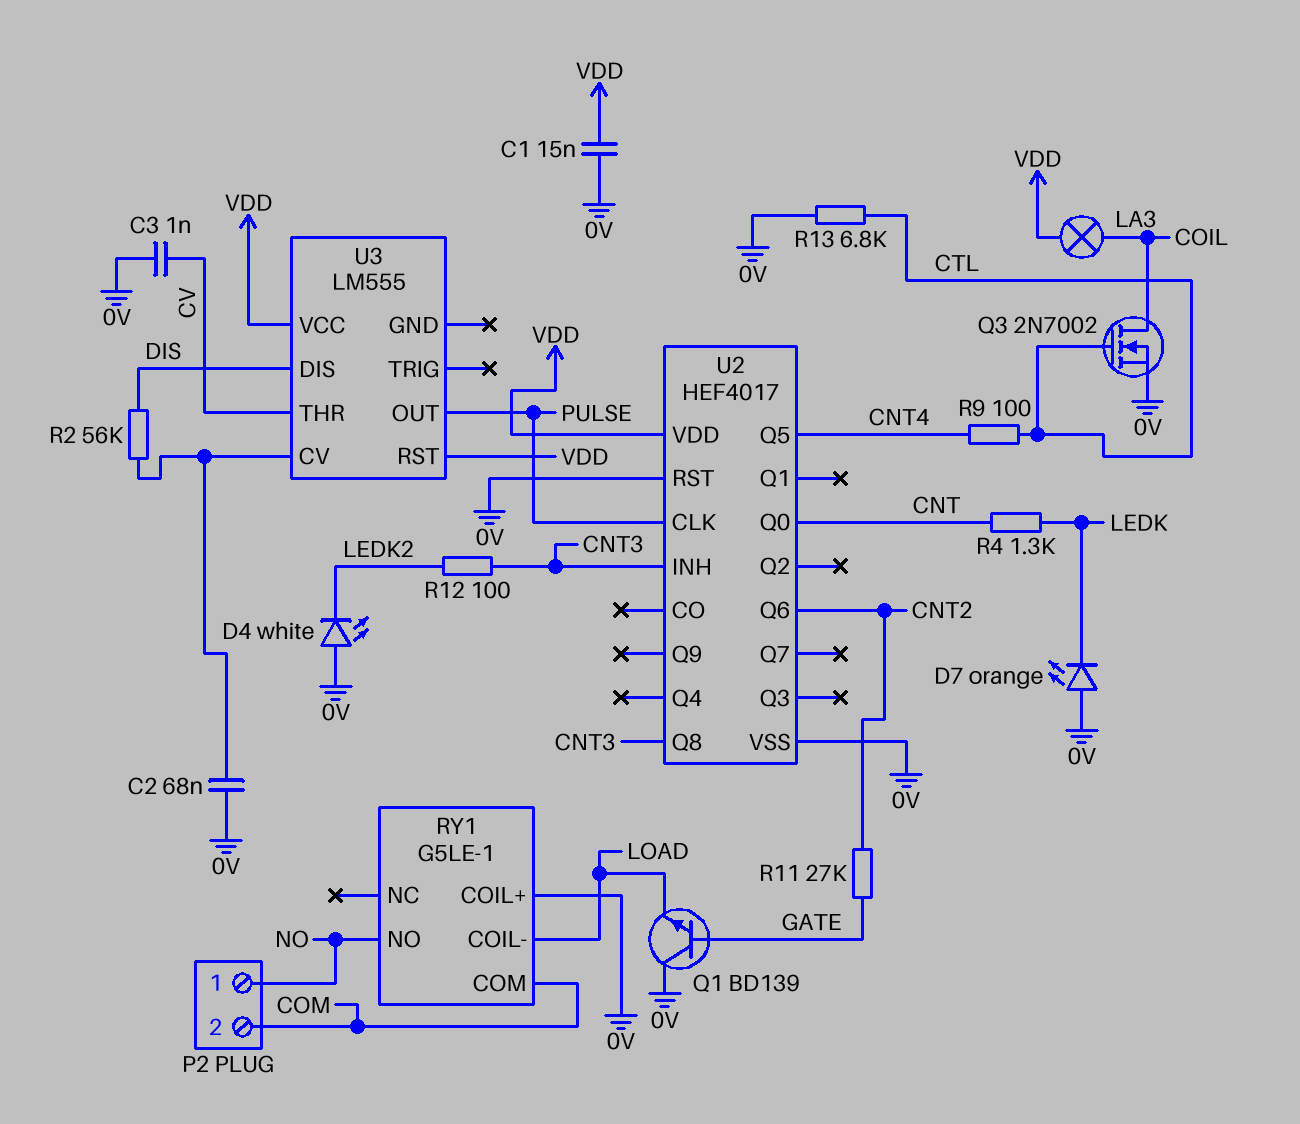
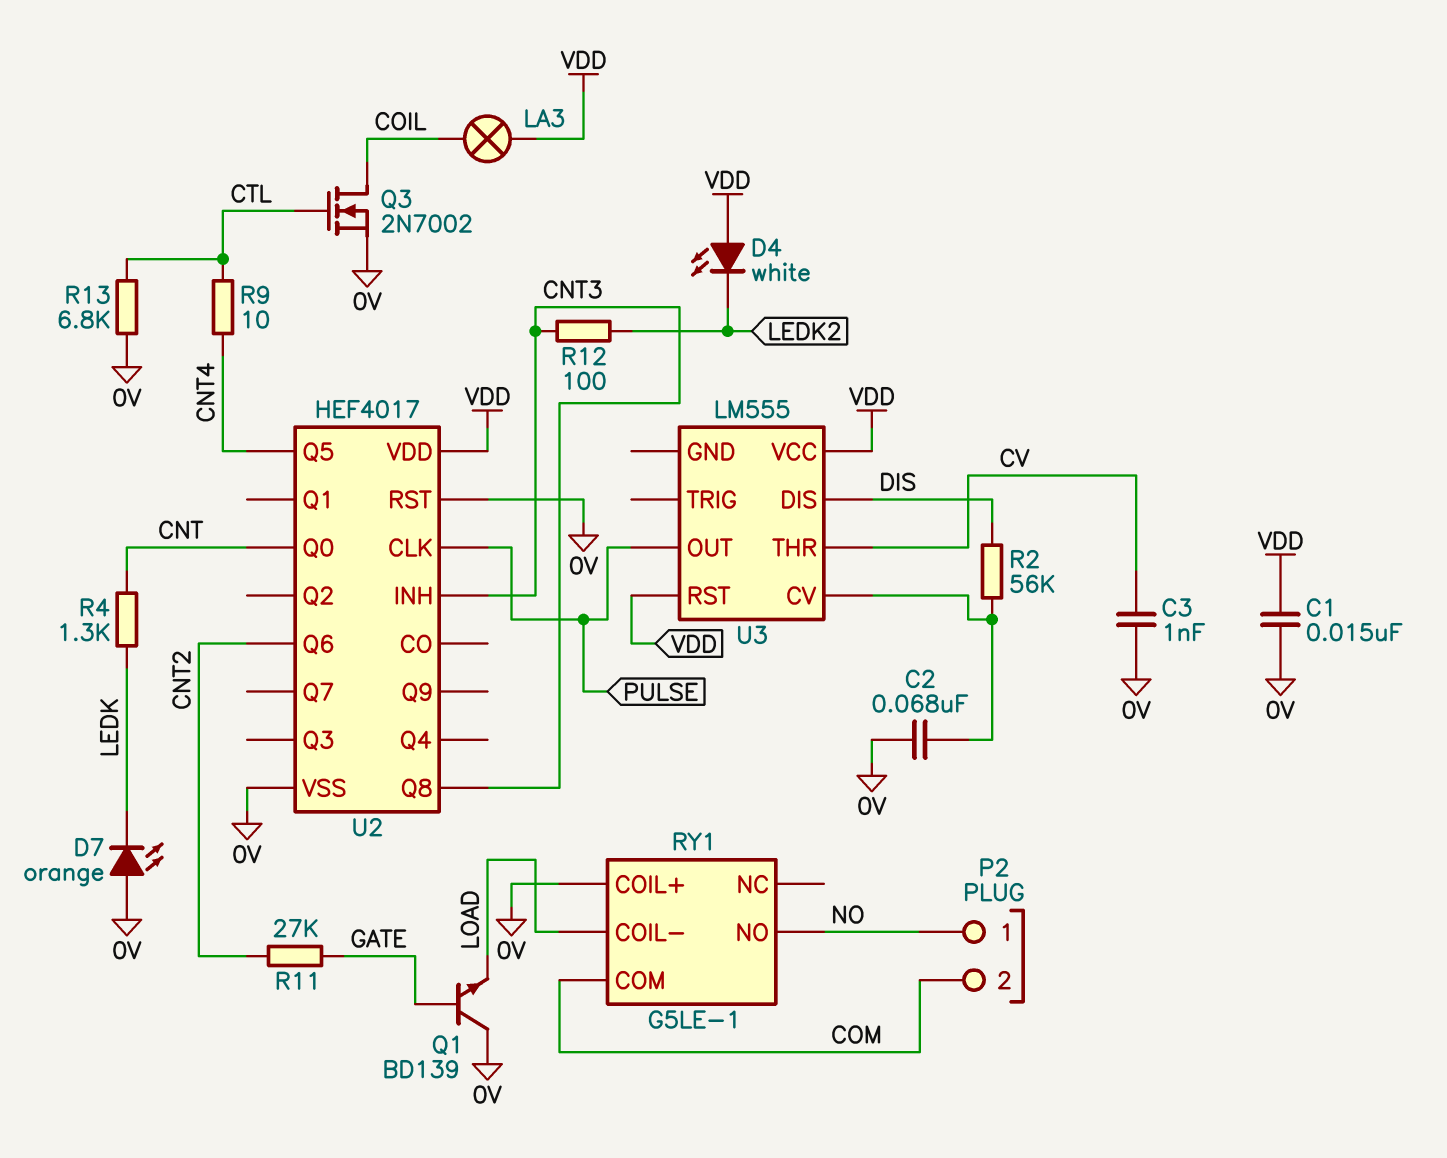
D4: LED white (A 0V, K LEDK2) -> LED white (A VDD, K LEDK2)
R9: 100 (CNT4, CTL) -> 10 (CNT4, CTL)

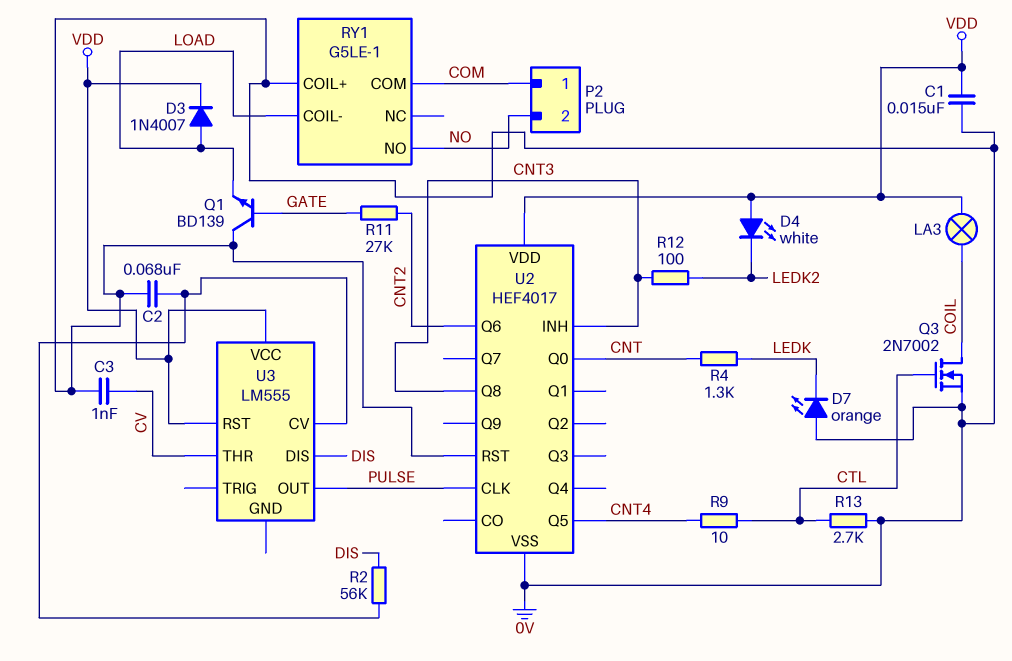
D3: none -> diode 1N4007 (A LOAD, K VDD)
P2 pin 1: NO -> COM
P2 pin 2: COM -> NO
R13: 6.8k (0V, CTL) -> 2.7k (0V, CTL)

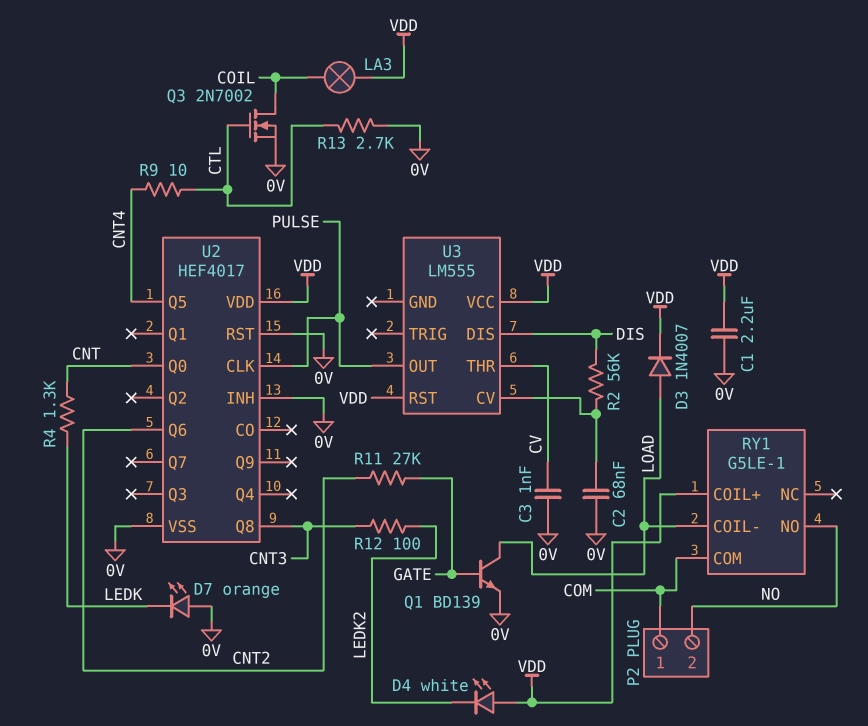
C1: 15nF (0V, VDD) -> 2.2uF (0V, VDD)
Q1: NPN BD139 (B GATE, C 0V, E LOAD) -> NPN BD139 (B GATE, C LOAD, E 0V)
RY1 pin COIL+: 0V -> VDD
U2 pin INH: CNT3 -> 0V

